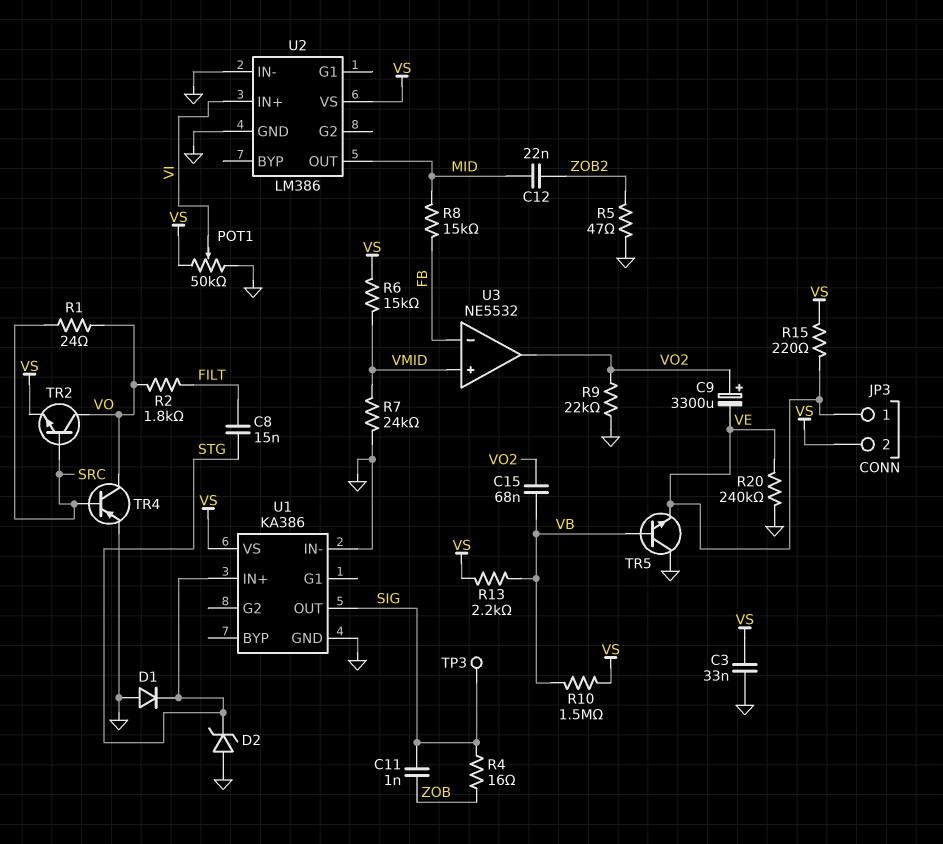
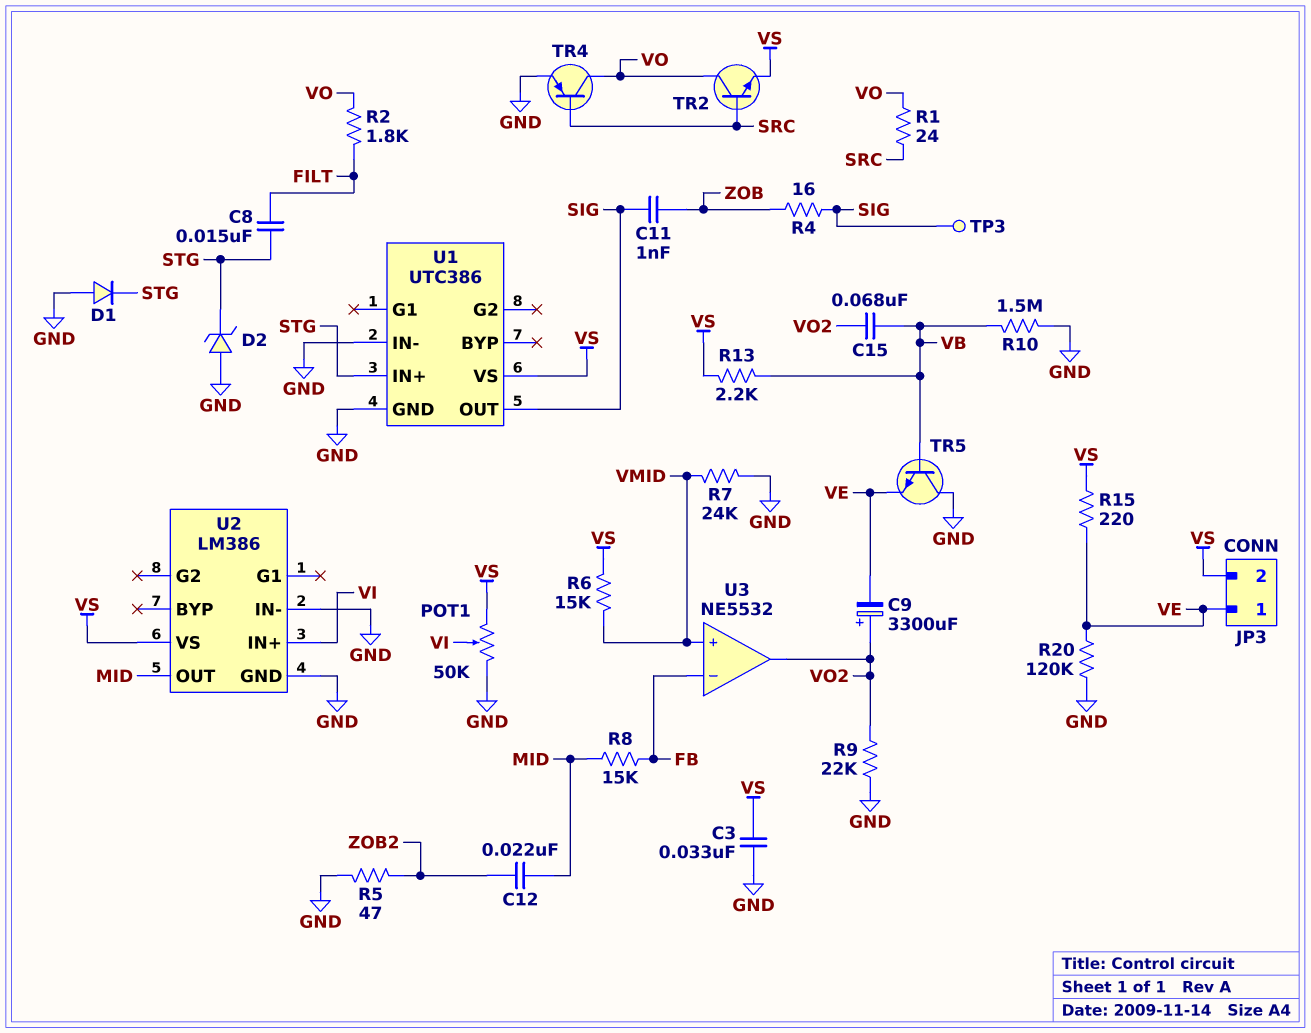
R10: 1.5M (VB, VS) -> 1.5M (GND, VB)
R20: 240k (GND, VE) -> 120k (GND, VE)
U1: KA386 -> UTC386

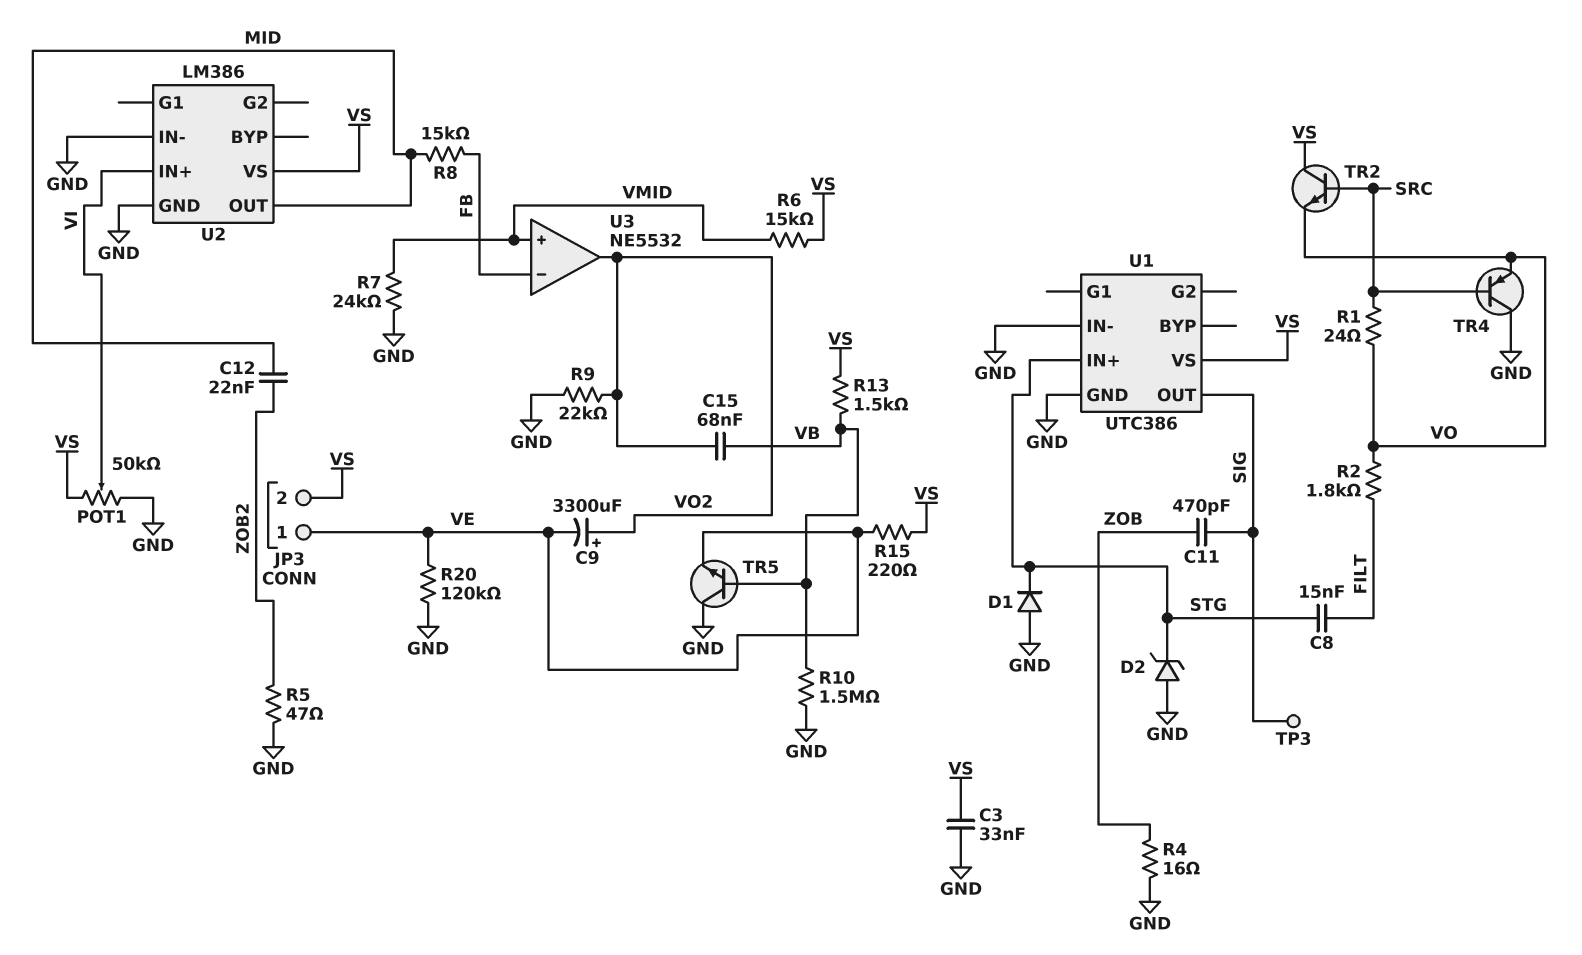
C11: 1nF (SIG, ZOB) -> 470pF (SIG, ZOB)
R4: 16 (SIG, ZOB) -> 16 (GND, ZOB)
R13: 2.2k (VB, VS) -> 1.5k (VB, VS)
TR2: NPN (B SRC, C VO, E VS) -> NPN (B SRC, C VS, E VO)
TR4: PNP (B SRC, C VO, E GND) -> PNP (B SRC, C GND, E VO)

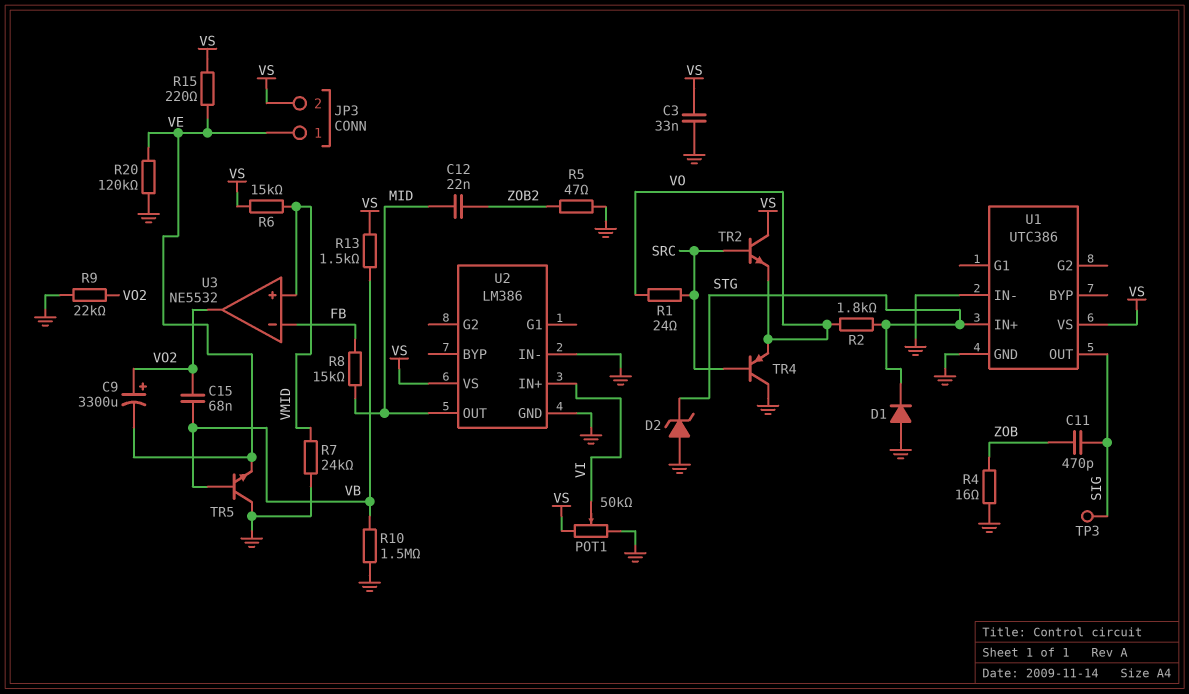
C8: 15nF (FILT, STG) -> none
R2: 1.8k (FILT, VO) -> 1.8k (STG, VO)

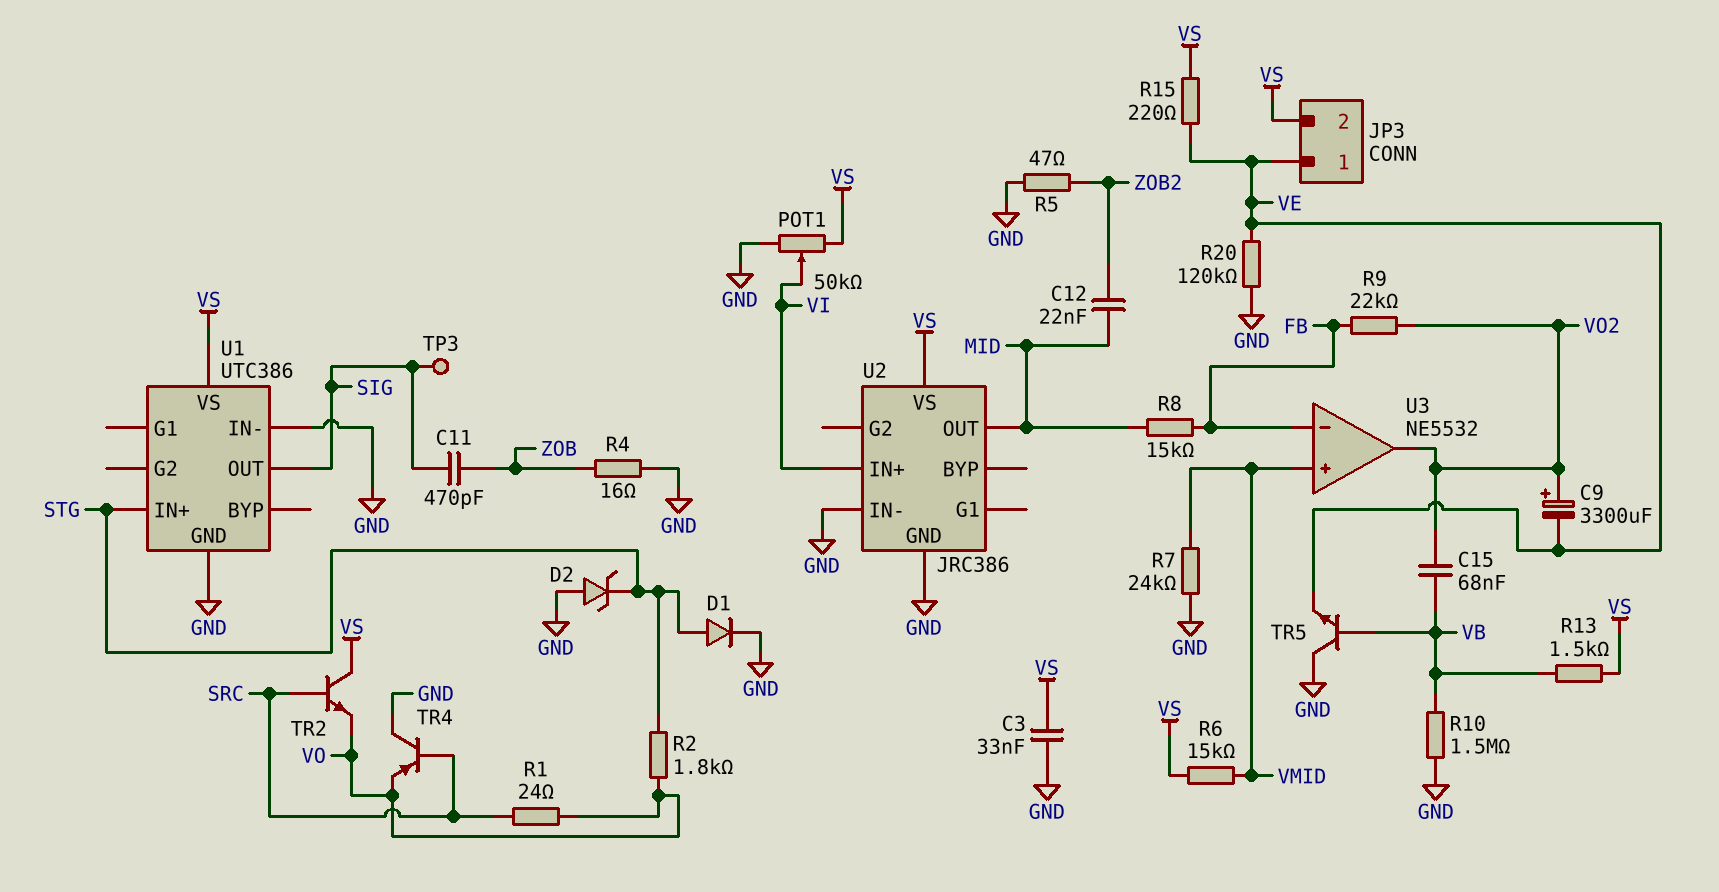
D1: diode (A GND, K STG) -> diode (A STG, K GND)
R9: 22k (GND, VO2) -> 22k (FB, VO2)
U2: LM386 -> JRC386

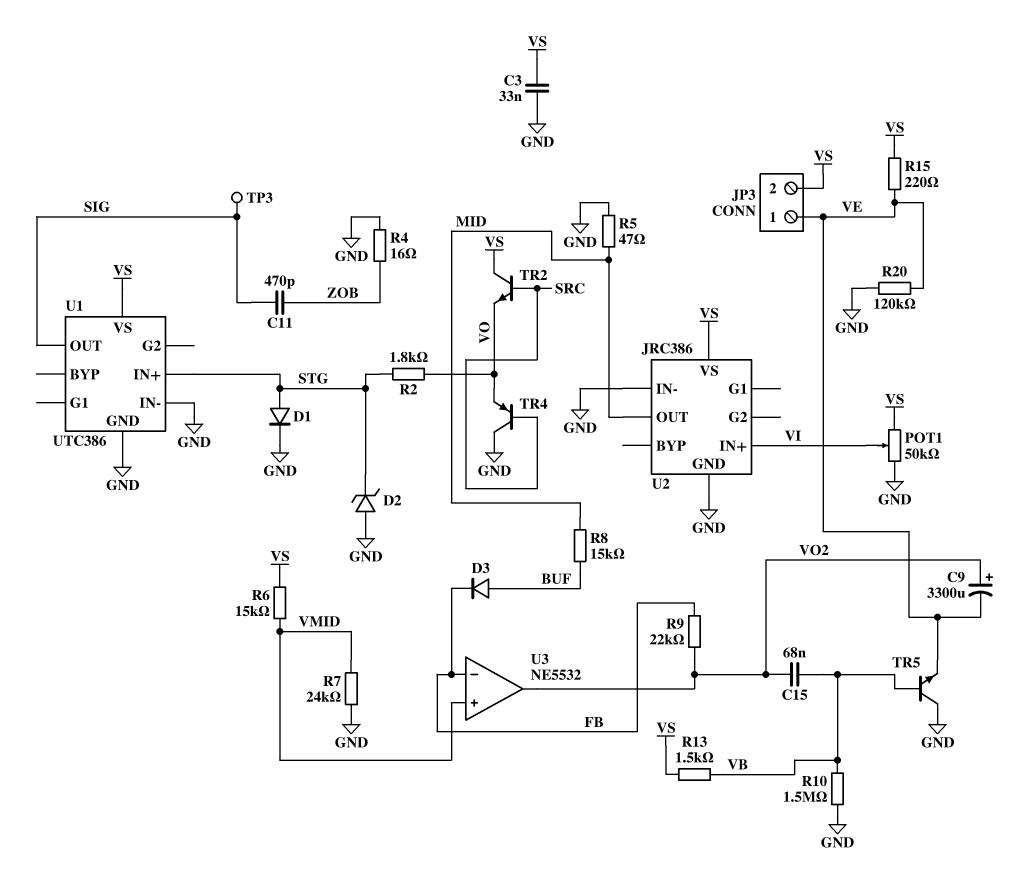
C12: 22nF (MID, ZOB2) -> none
D3: none -> diode (A BUF, K FB)
R1: 24 (SRC, VO) -> none
R5: 47 (GND, ZOB2) -> 47 (GND, MID)
R8: 15k (FB, MID) -> 15k (BUF, MID)

